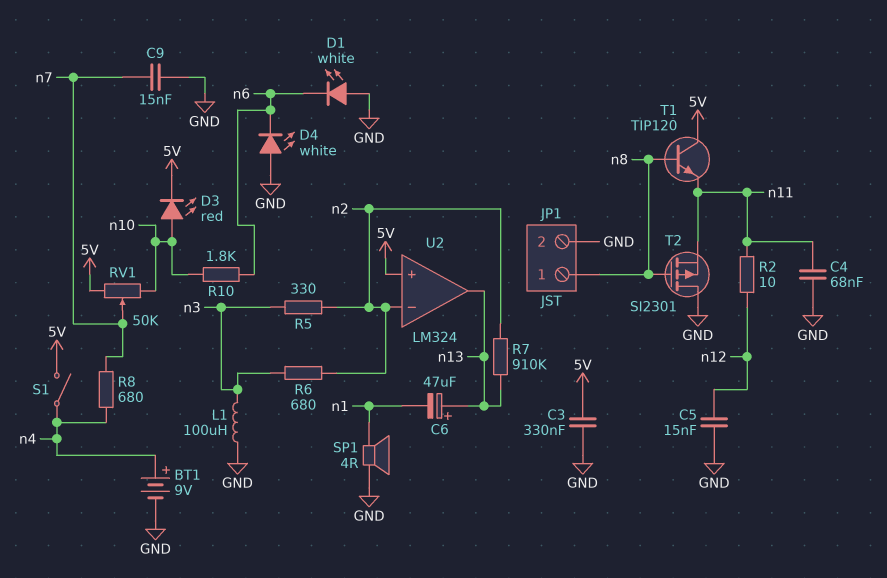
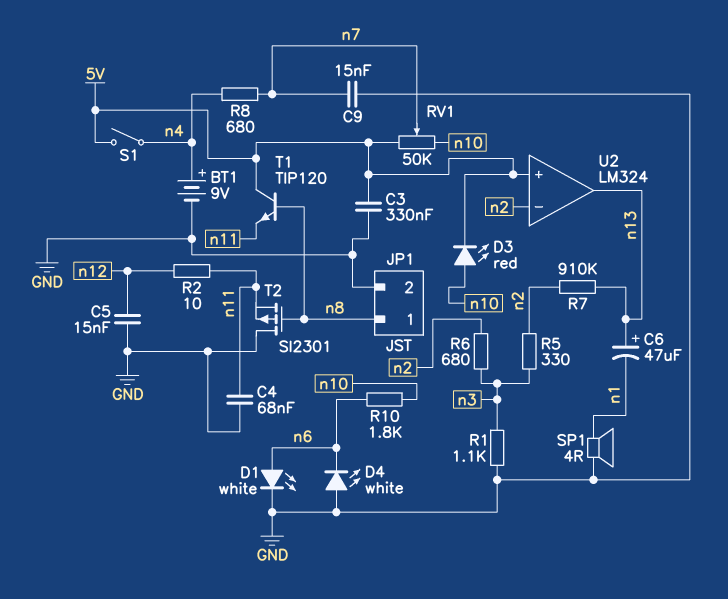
D1: LED white (A GND, K n6) -> LED white (A n6, K GND)
L1: 100uH (GND, n3) -> none
R1: none -> 1.1k (GND, n3)

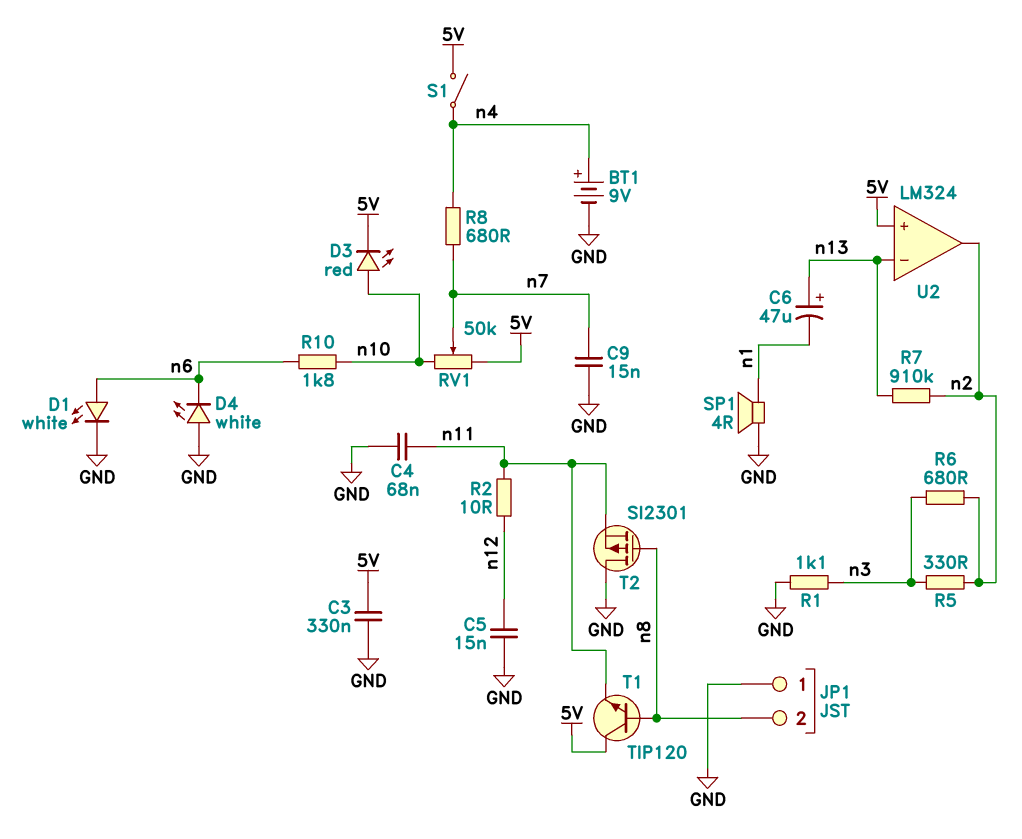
JP1 pin 1: n8 -> GND
JP1 pin 2: GND -> n8
U2 pin in-: n2 -> n13
U2 pin out: n13 -> n2

